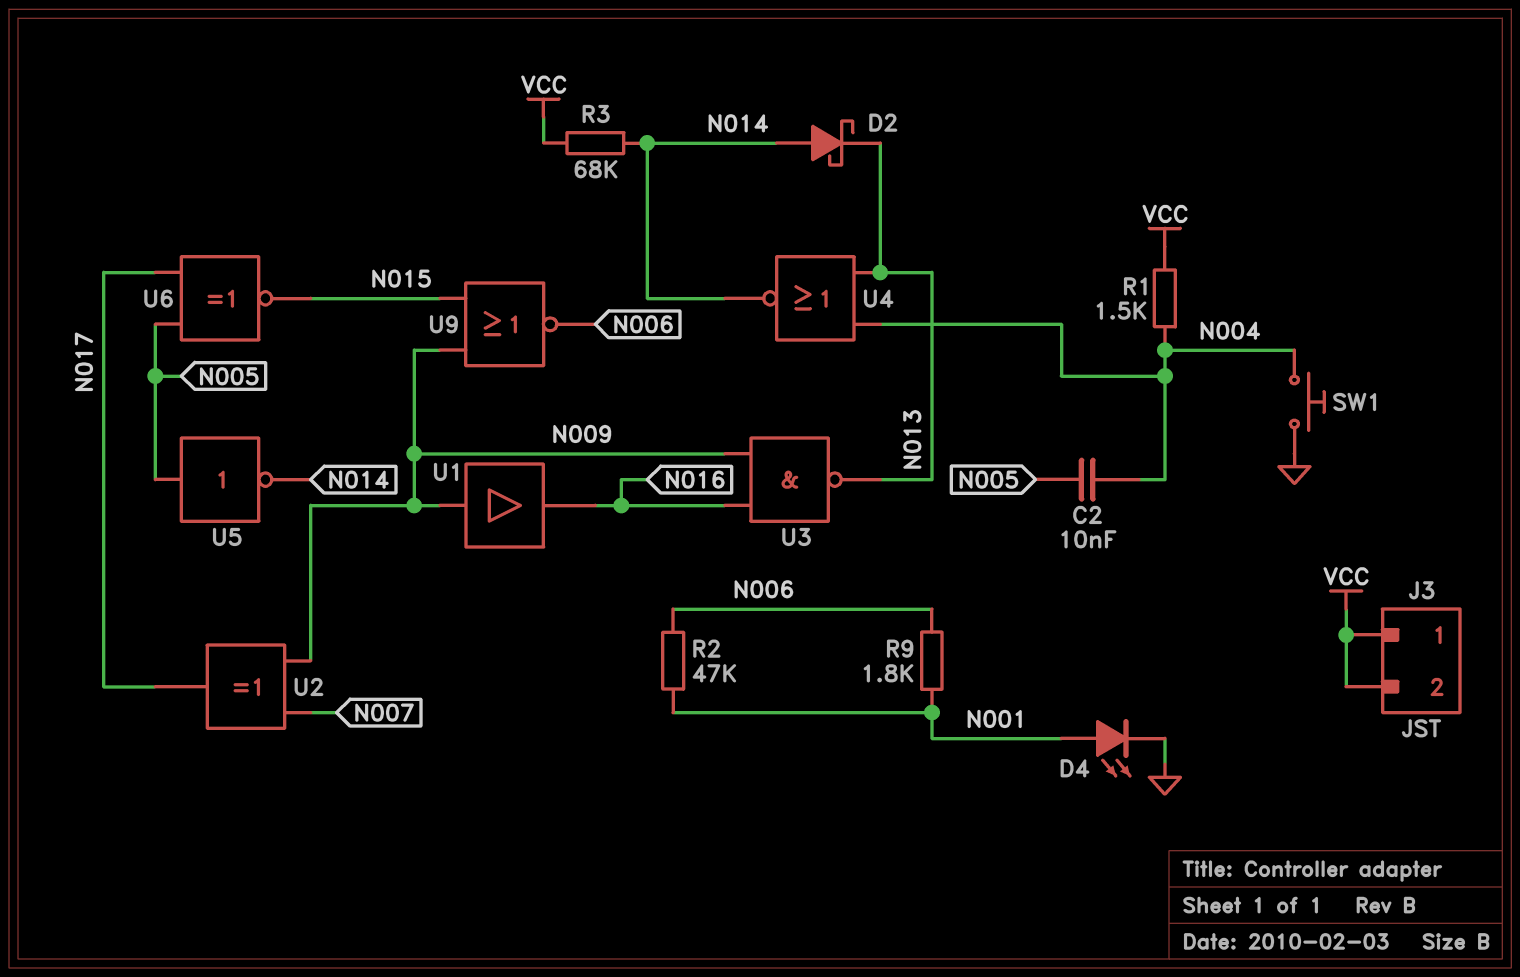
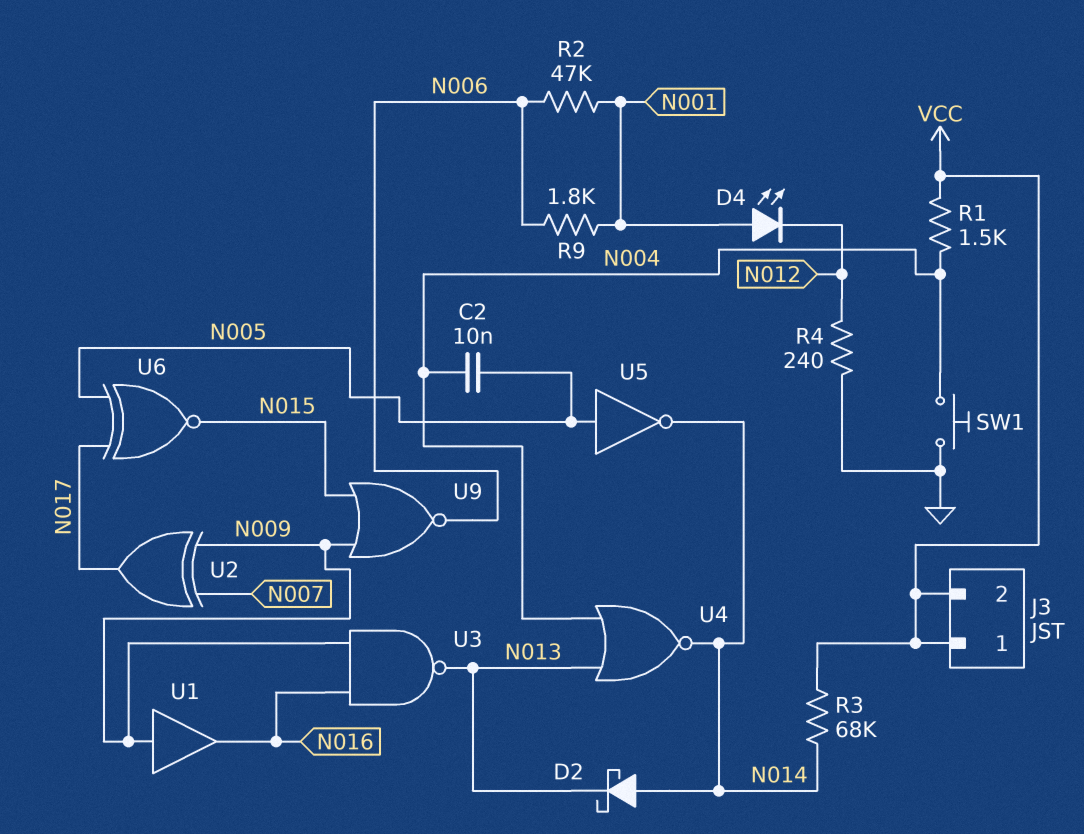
D4: LED (A N001, K GND) -> LED (A N001, K N012)
R4: none -> 240 (GND, N012)

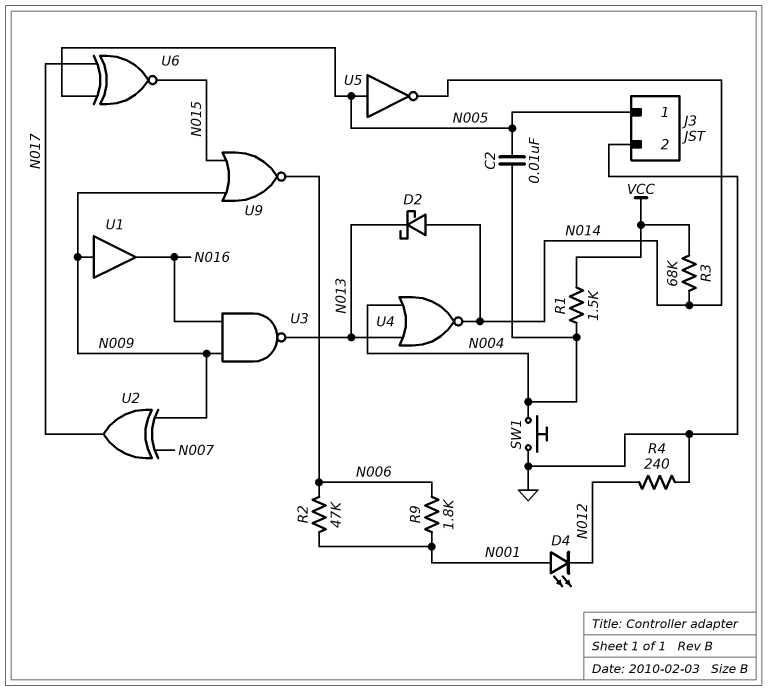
J3 pin 1: VCC -> N005
J3 pin 2: VCC -> GND

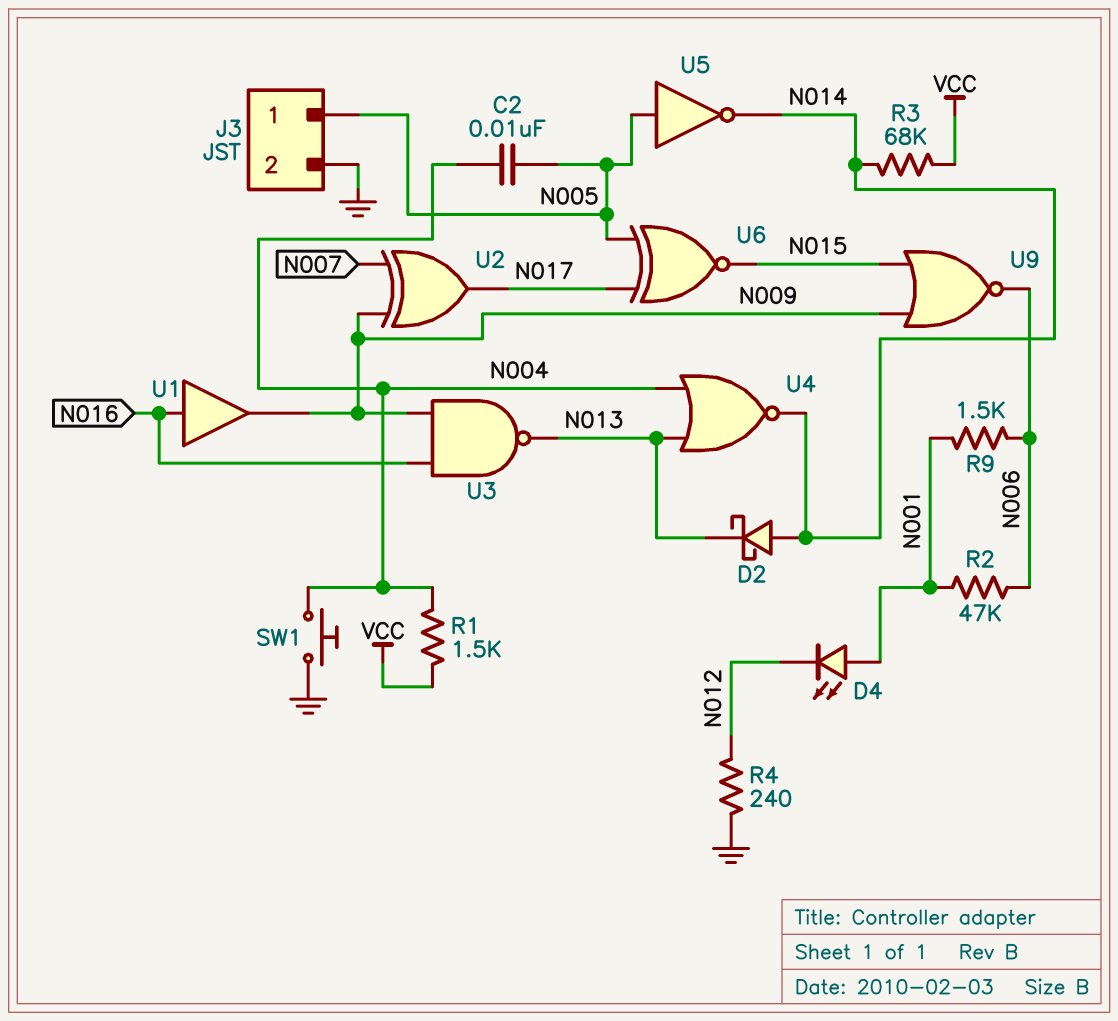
R9: 1.8k (N001, N006) -> 1.5k (N001, N006)
U1: buffer (in N009, out N016) -> buffer (in N016, out N009)

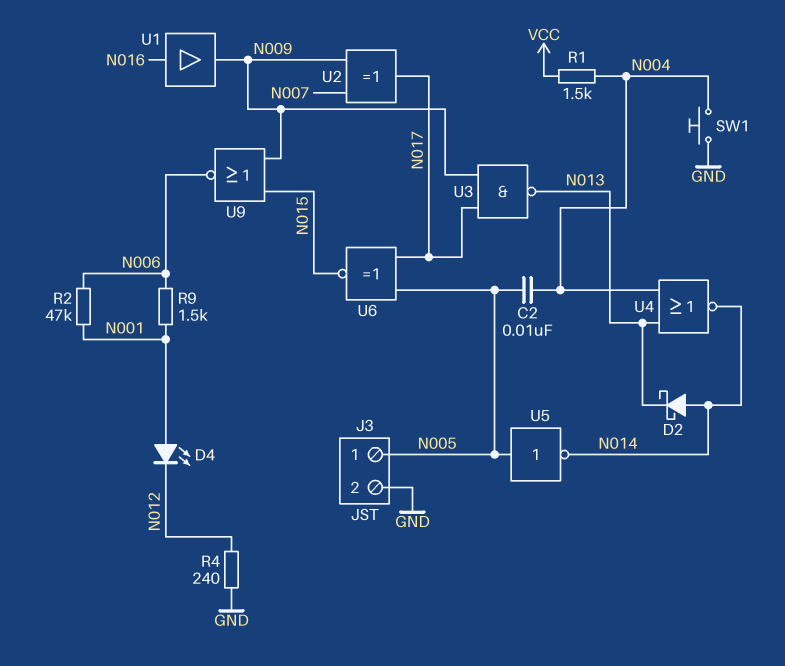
R3: 68k (N014, VCC) -> none
U3: NAND (in N009, in N016, out N013) -> NAND (in N009, in N017, out N013)

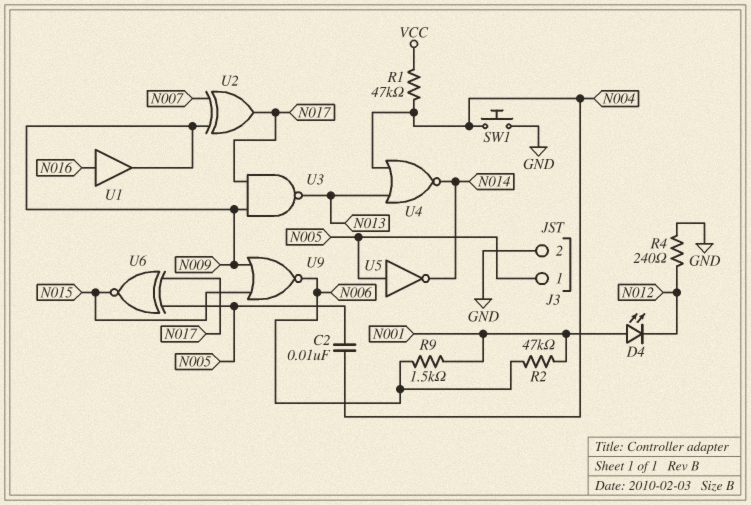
D2: schottky (A N014, K N013) -> none
R1: 1.5k (N004, VCC) -> 47k (N004, VCC)

